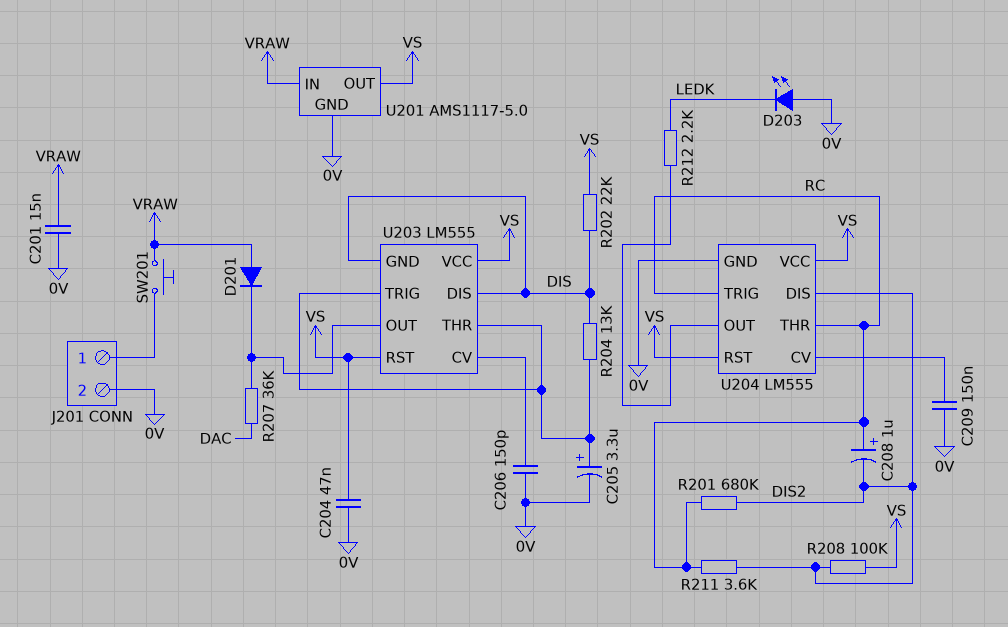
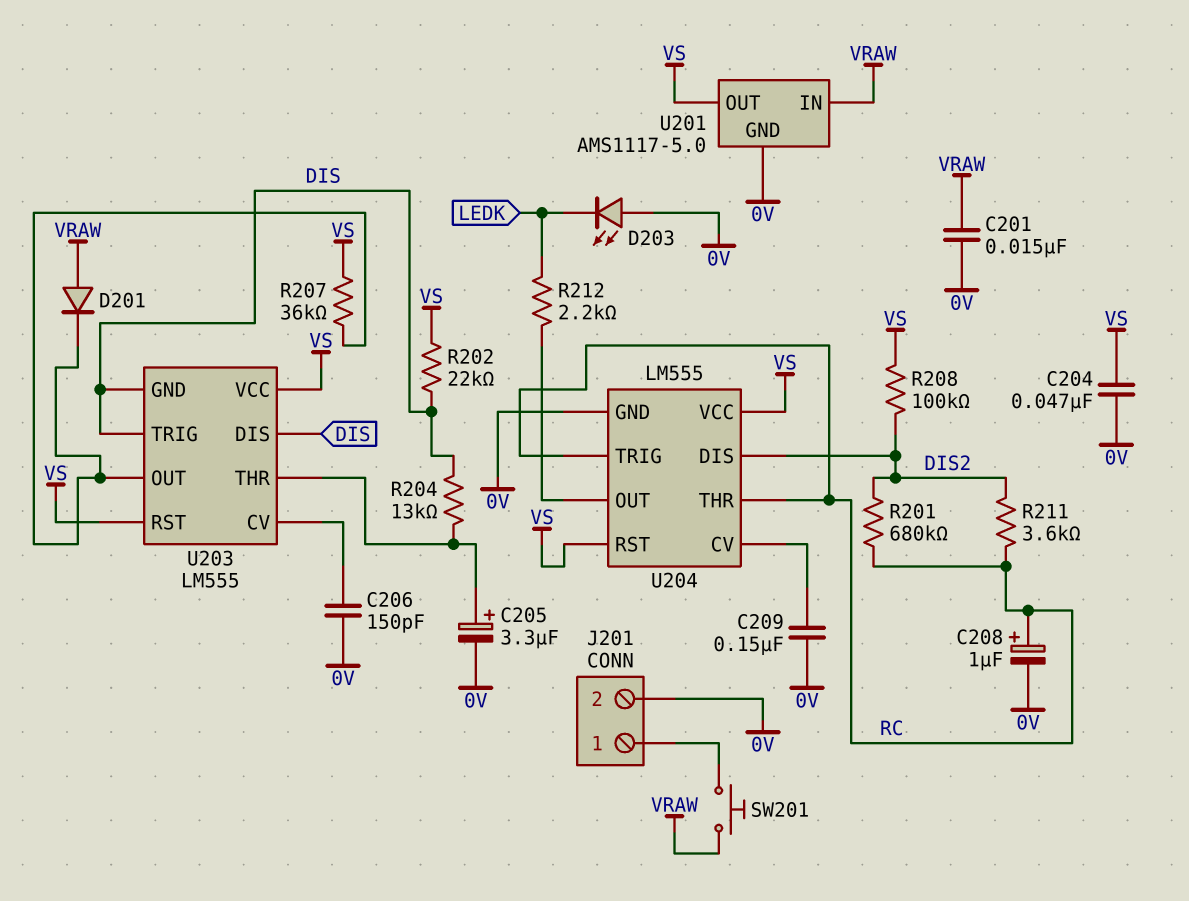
C208: 1uF (plus RC, minus DIS2) -> 1uF (plus RC, minus 0V)
R207: 36k (DAC, U203/OUT) -> 36k (U203/OUT, VS)
U203 pin TRIG: U203/THR -> DIS

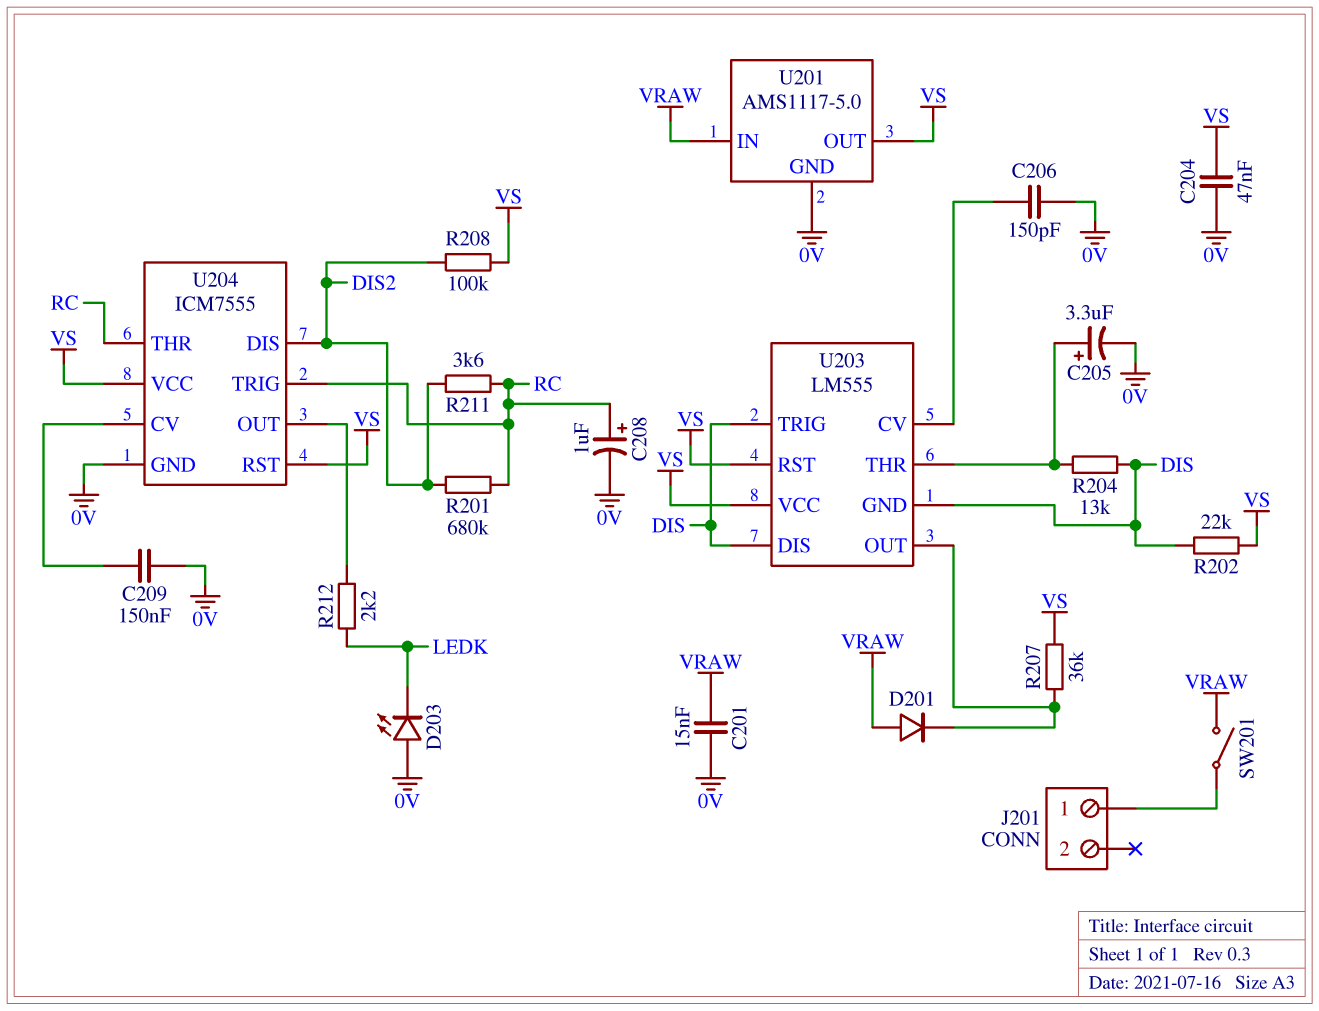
J201 pin 2: 0V -> none
SW201: button (J201/1, VRAW) -> switch (J201/1, VRAW)
U204: LM555 -> ICM7555

